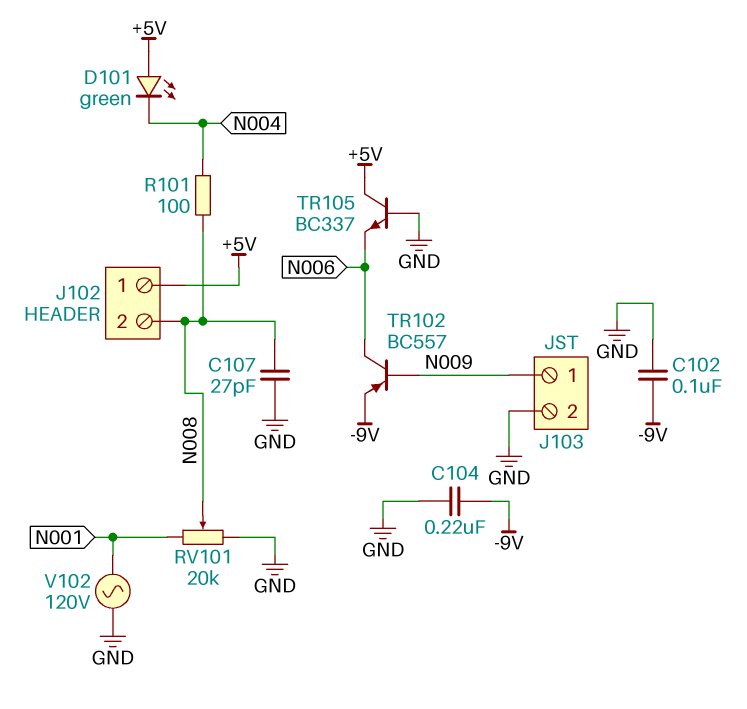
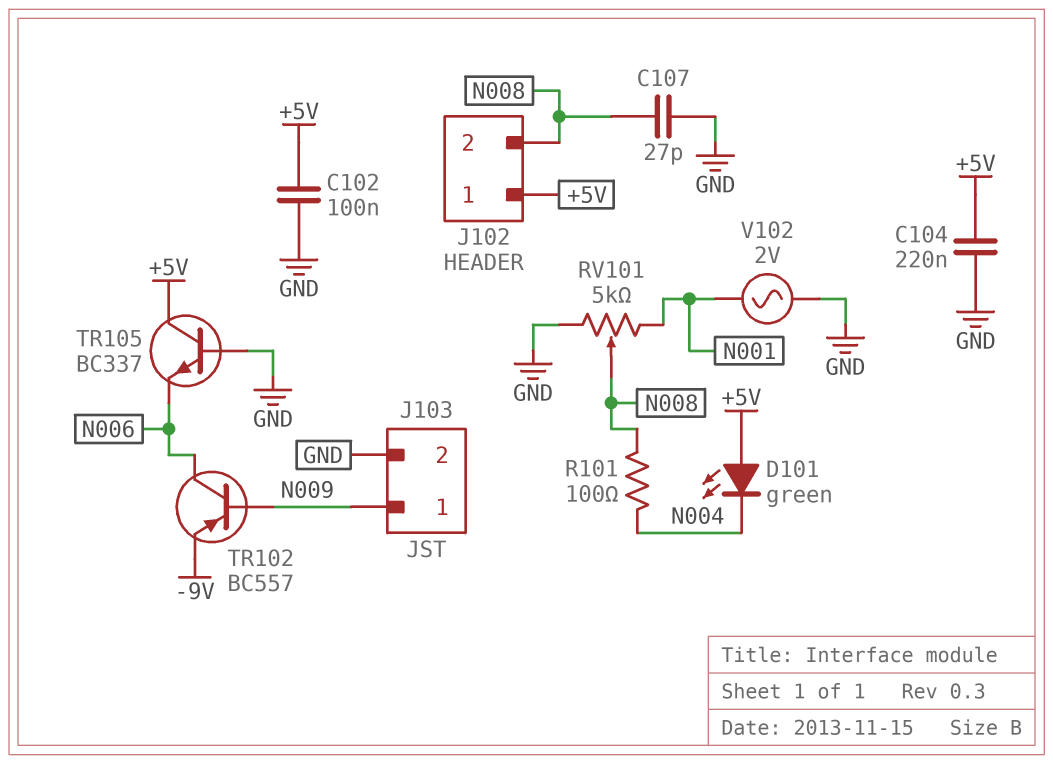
C102: 100nF (-9V, GND) -> 100nF (+5V, GND)
C104: 220nF (-9V, GND) -> 220nF (+5V, GND)
RV101: 20k (GND, N001, wiper N008) -> 5k (GND, N001, wiper N008)
V102: AC 120V (GND, N001) -> AC 2V (GND, N001)

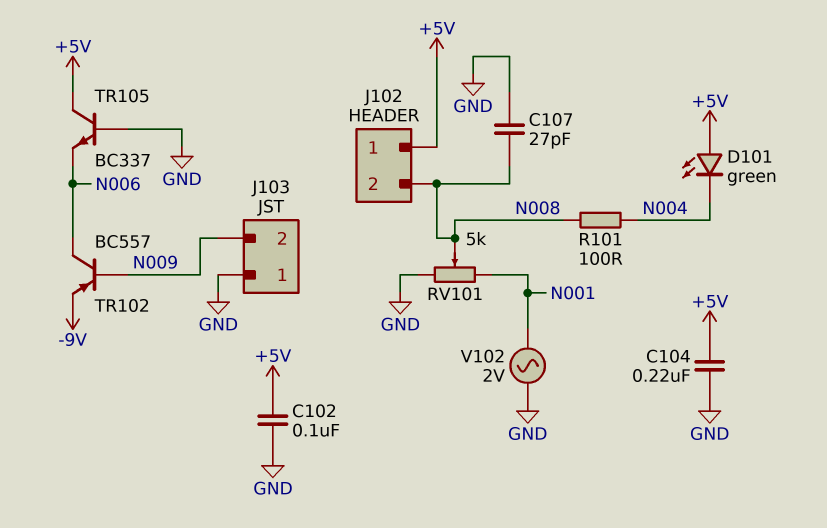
J103 pin 1: N009 -> GND
J103 pin 2: GND -> N009

